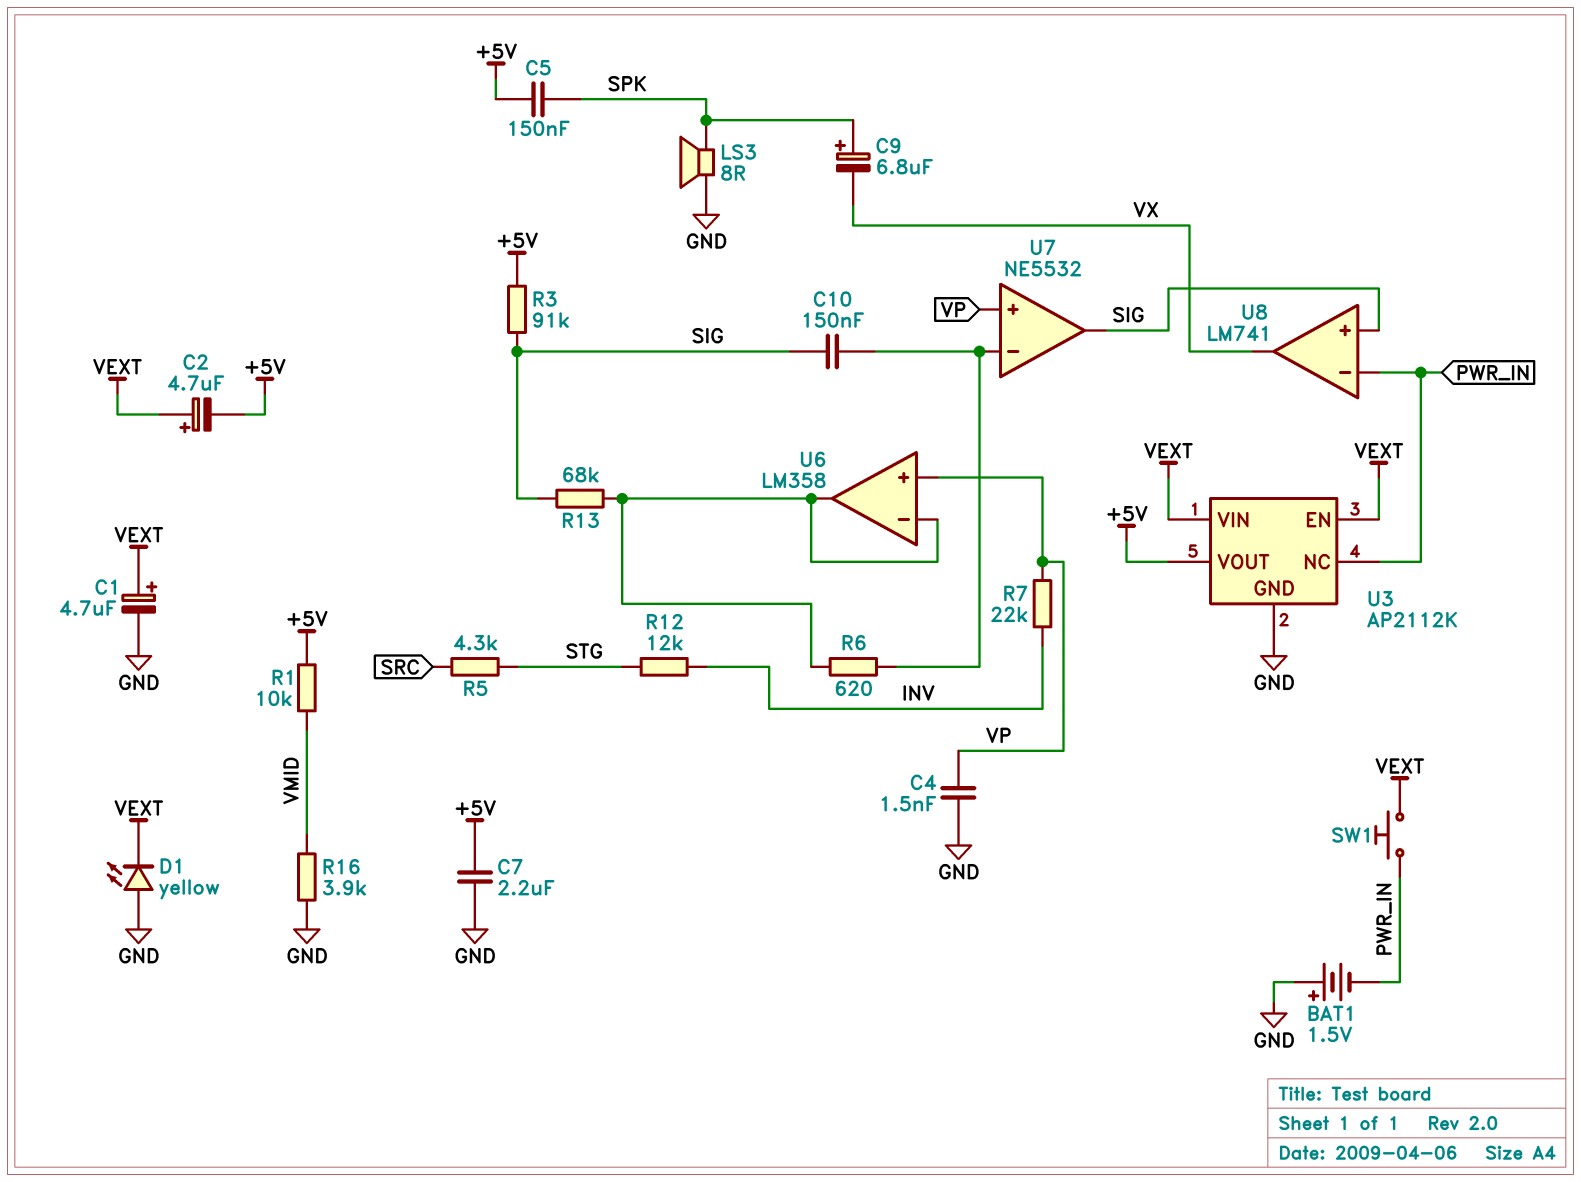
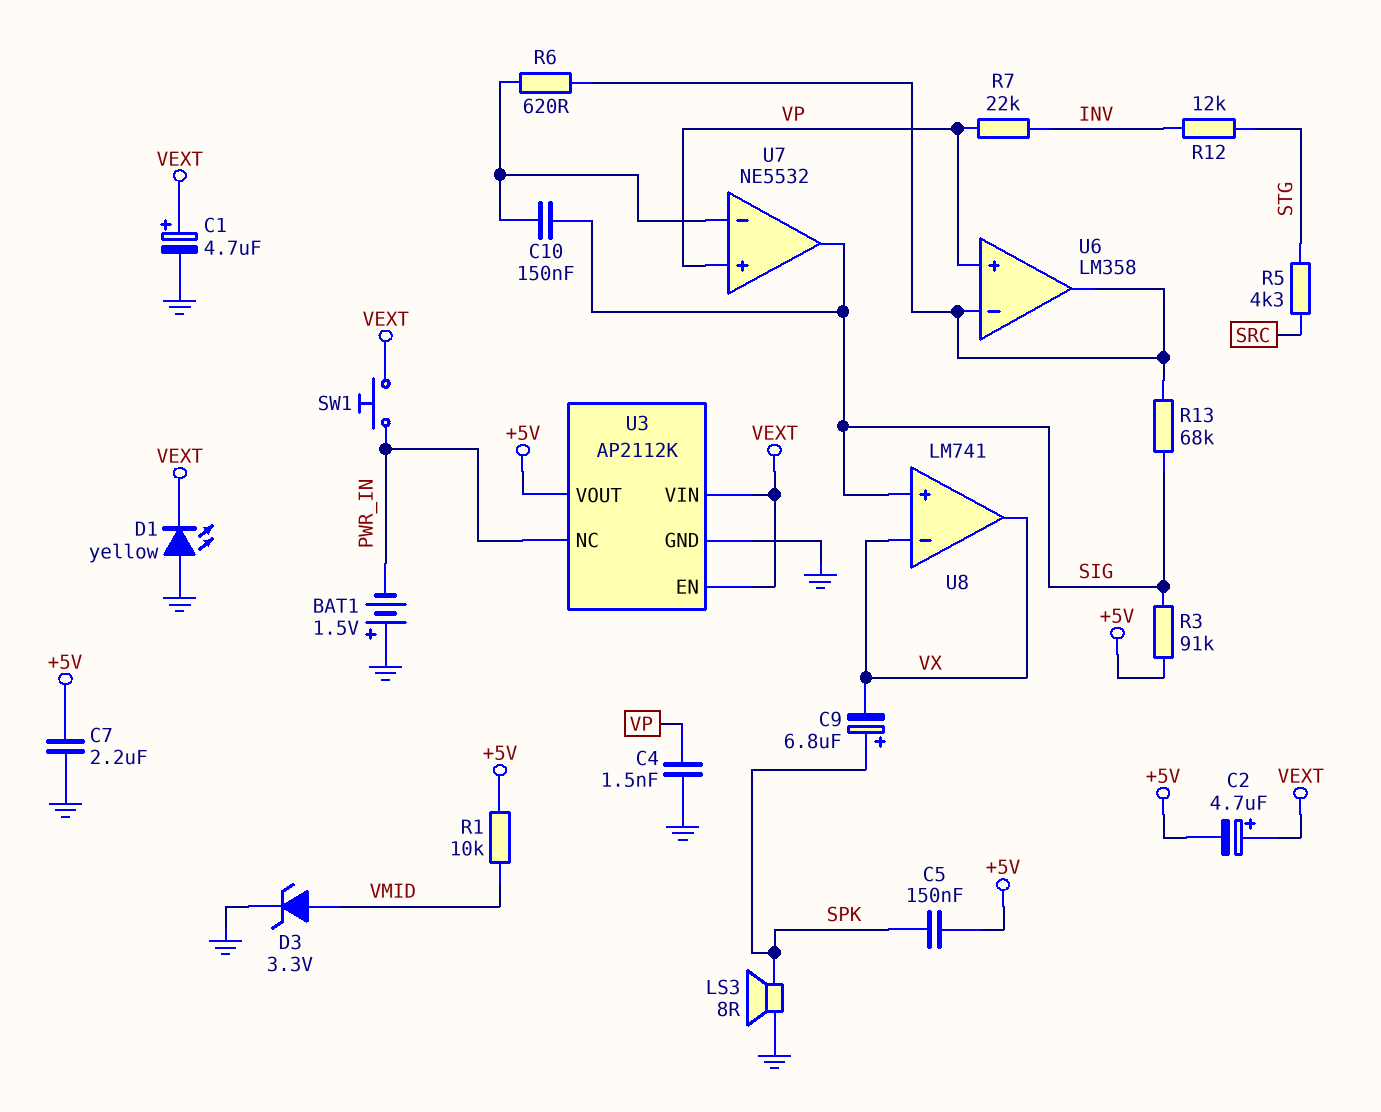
D3: none -> zener 3.3V (A VMID, K GND)
R16: 3.9k (GND, VMID) -> none
U8 pin in-: PWR_IN -> VX

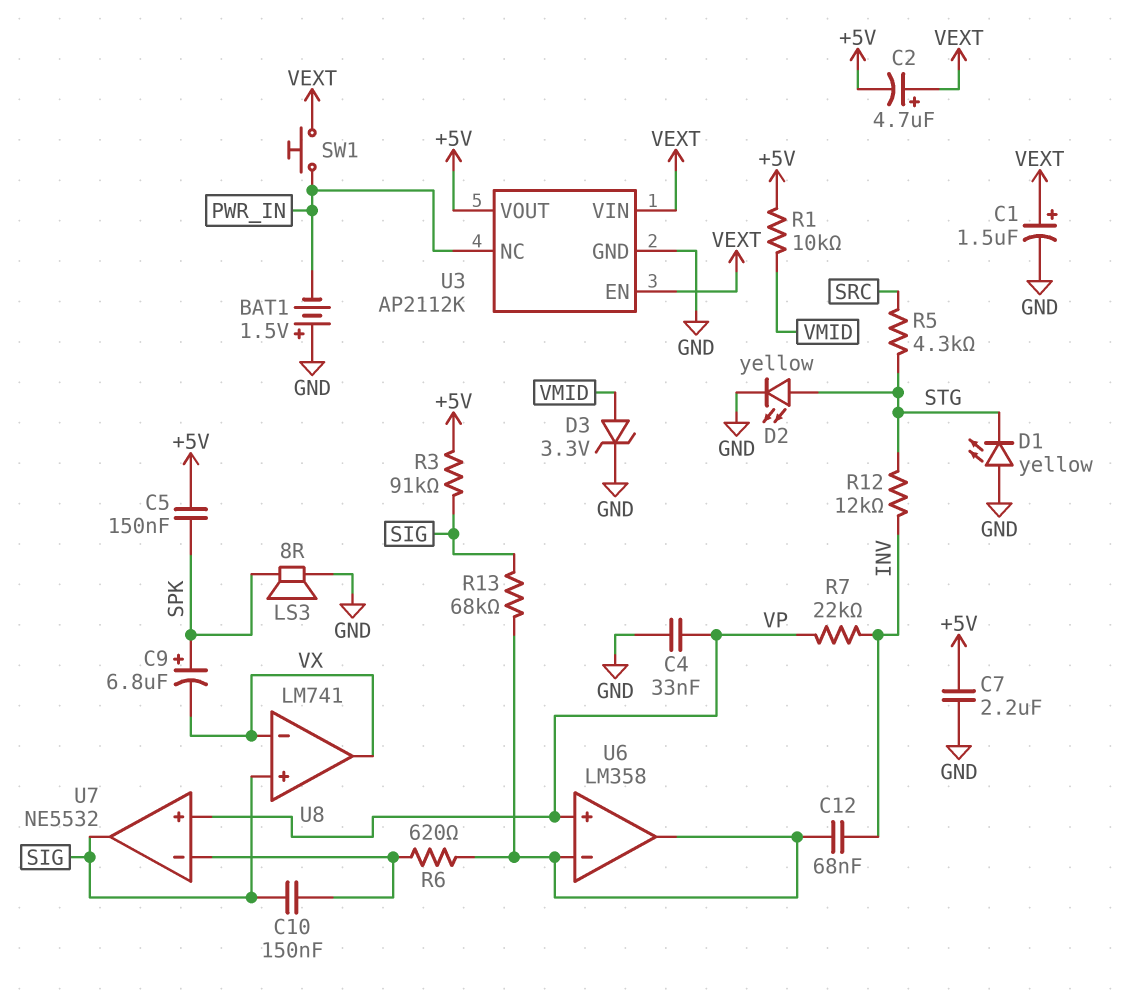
C1: 4.7uF (plus VEXT, minus GND) -> 1.5uF (plus VEXT, minus GND)
C4: 1.5nF (GND, VP) -> 33nF (GND, VP)
C12: none -> 68nF (INV, U6/in-)
D1: LED yellow (A GND, K VEXT) -> LED yellow (A GND, K STG)
D2: none -> LED yellow (A STG, K GND)

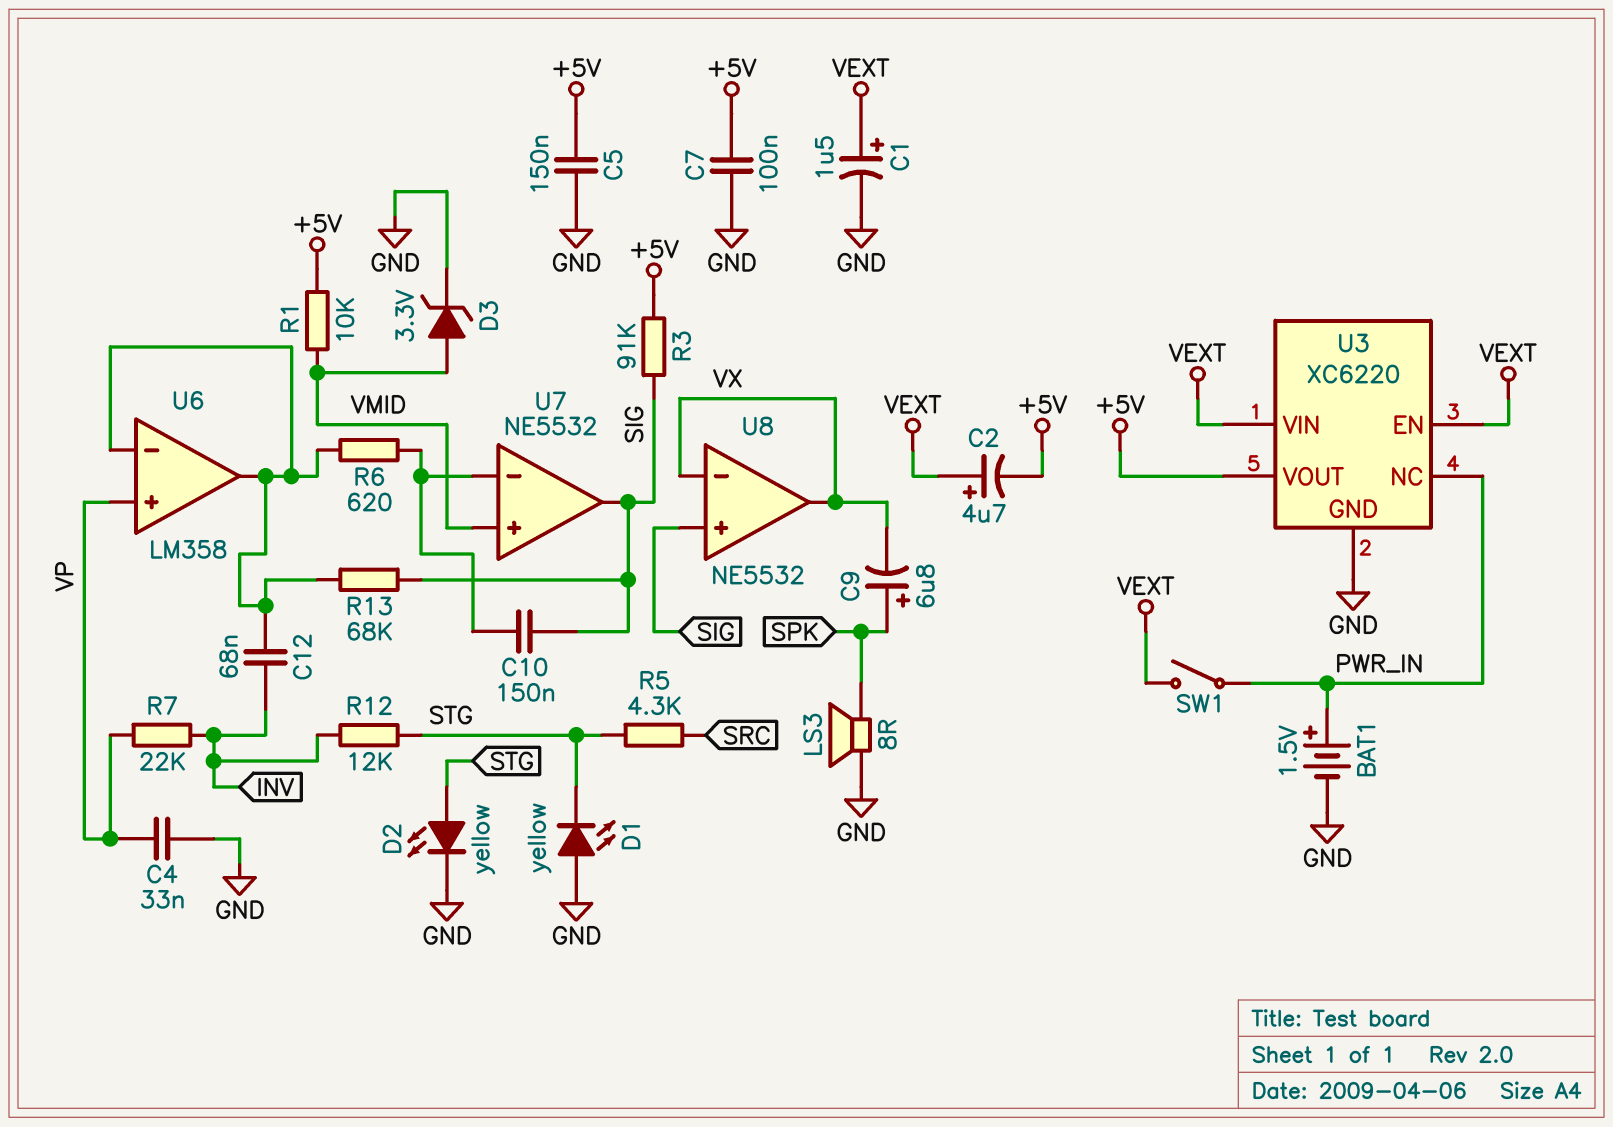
BAT1: 1.5V (plus GND, minus PWR_IN) -> 1.5V (plus PWR_IN, minus GND)
C5: 150nF (+5V, SPK) -> 150nF (+5V, GND)
C7: 2.2uF (+5V, GND) -> 100nF (+5V, GND)
SW1: button (PWR_IN, VEXT) -> switch (PWR_IN, VEXT)
U3: AP2112K -> XC6220
U7 pin in+: VP -> VMID
U8: LM741 -> NE5532

